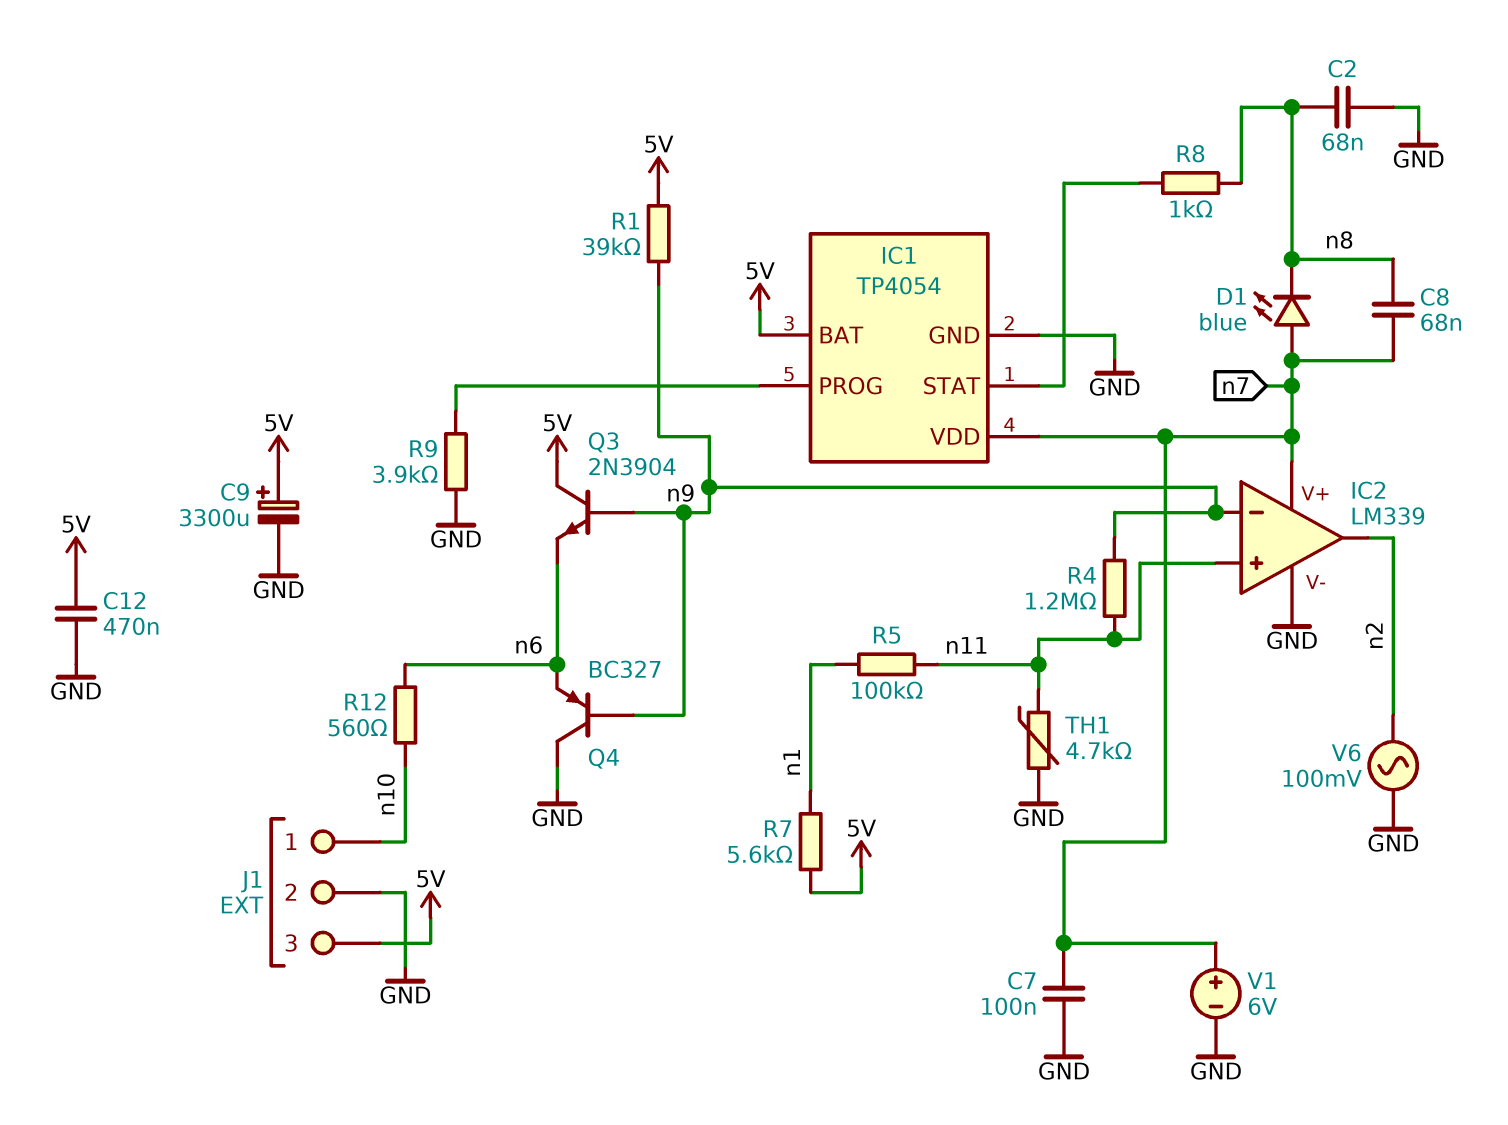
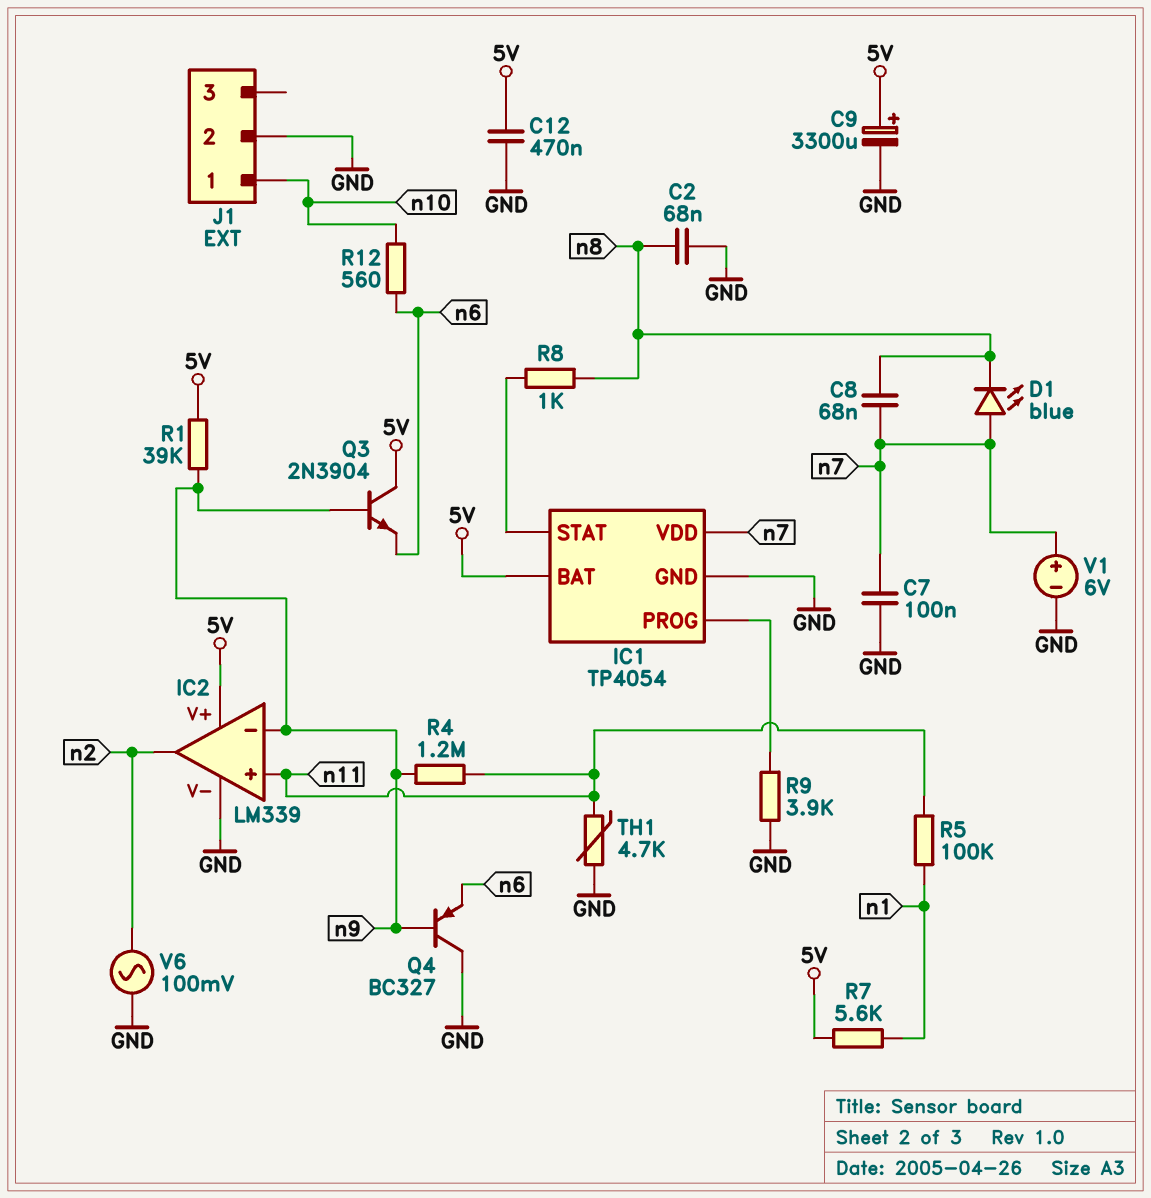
IC2 pin V+: n7 -> 5V
J1 pin 3: 5V -> none

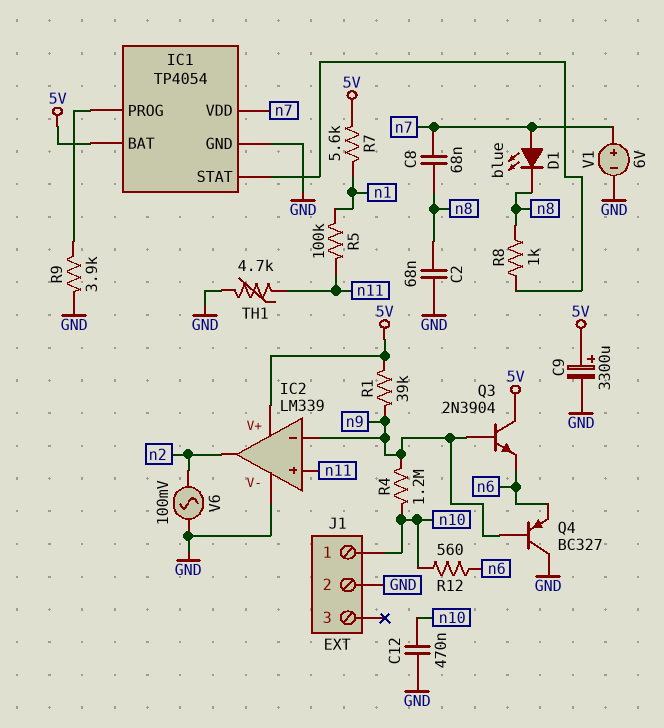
C7: 100nF (GND, n7) -> none
C12: 470nF (5V, GND) -> 470nF (GND, n10)
R4: 1.2M (n9, n11) -> 1.2M (n9, n10)

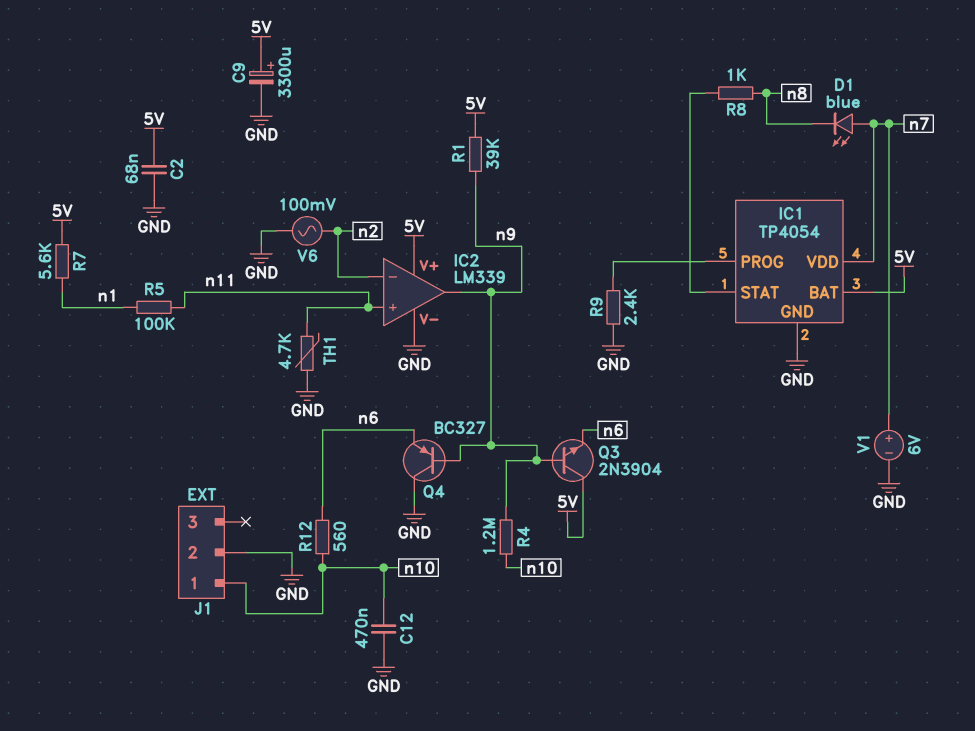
C2: 68nF (GND, n8) -> 68nF (5V, GND)
C8: 68nF (n7, n8) -> none
IC2 pin in-: n9 -> n2
IC2 pin out: n2 -> n9
R9: 3.9k (GND, IC1/PROG) -> 2.4k (GND, IC1/PROG)

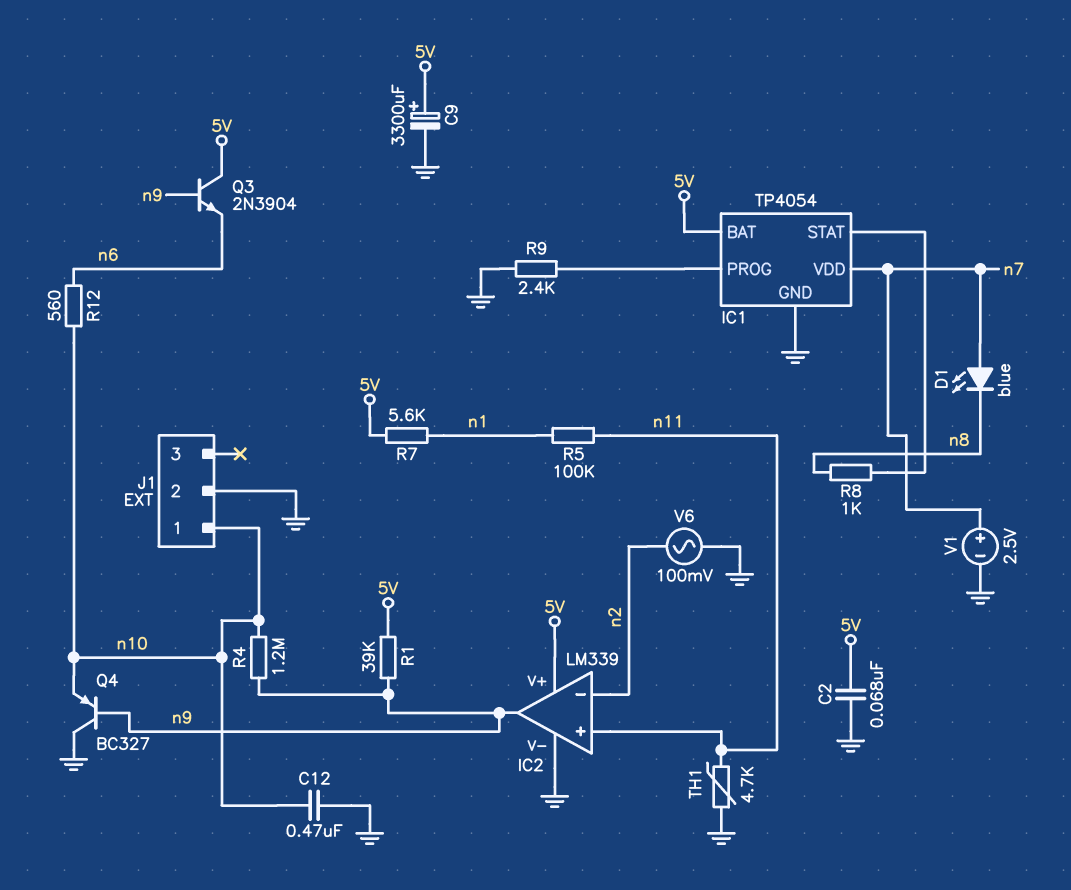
Q4: PNP BC327 (B n9, C GND, E n6) -> PNP BC327 (B n9, C GND, E n10)
V1: 6V (plus n7, minus GND) -> 2.5V (plus n7, minus GND)

